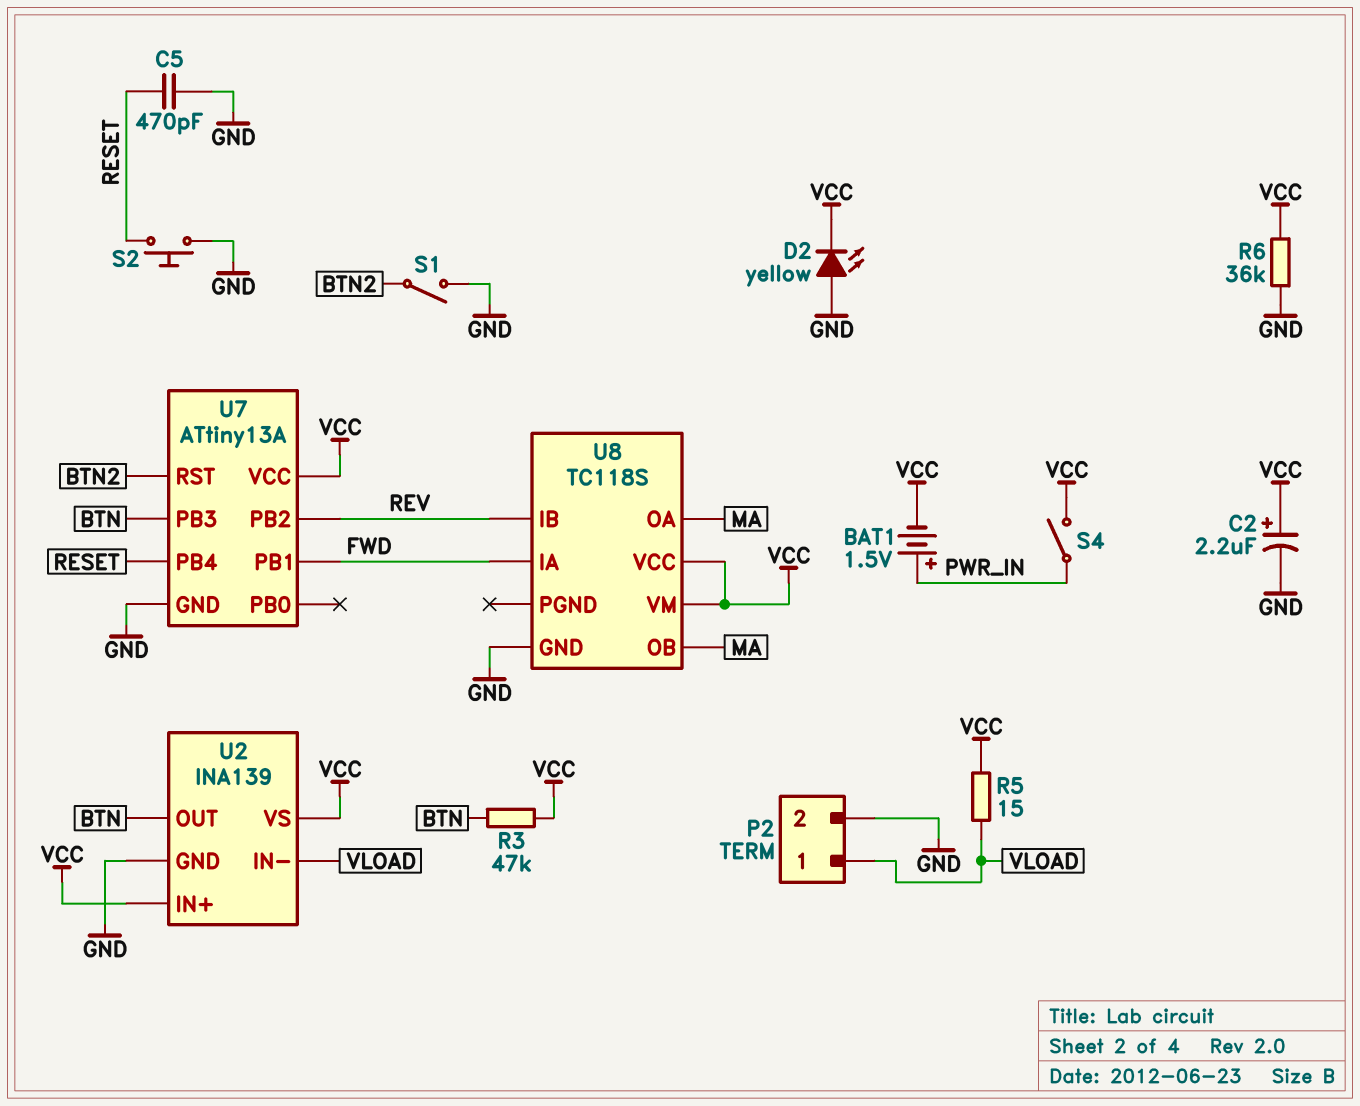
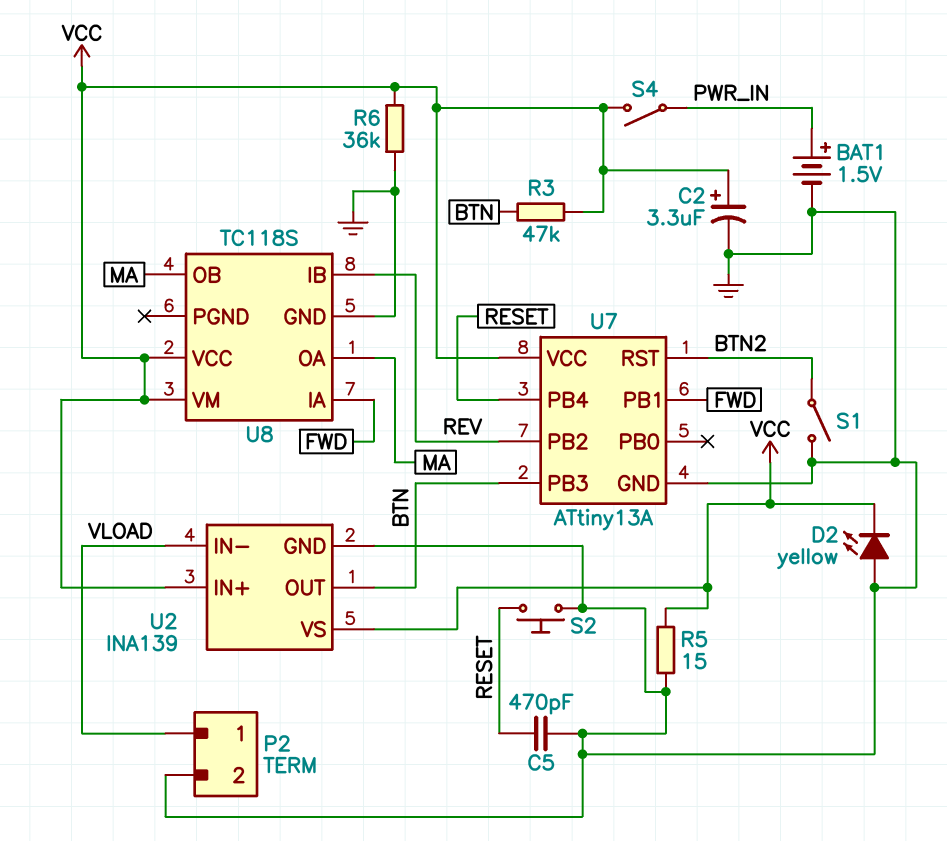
BAT1: 1.5V (plus PWR_IN, minus VCC) -> 1.5V (plus PWR_IN, minus GND)
C2: 2.2uF (plus VCC, minus GND) -> 3.3uF (plus VCC, minus GND)
R5: 15 (VCC, VLOAD) -> 15 (GND, VCC)

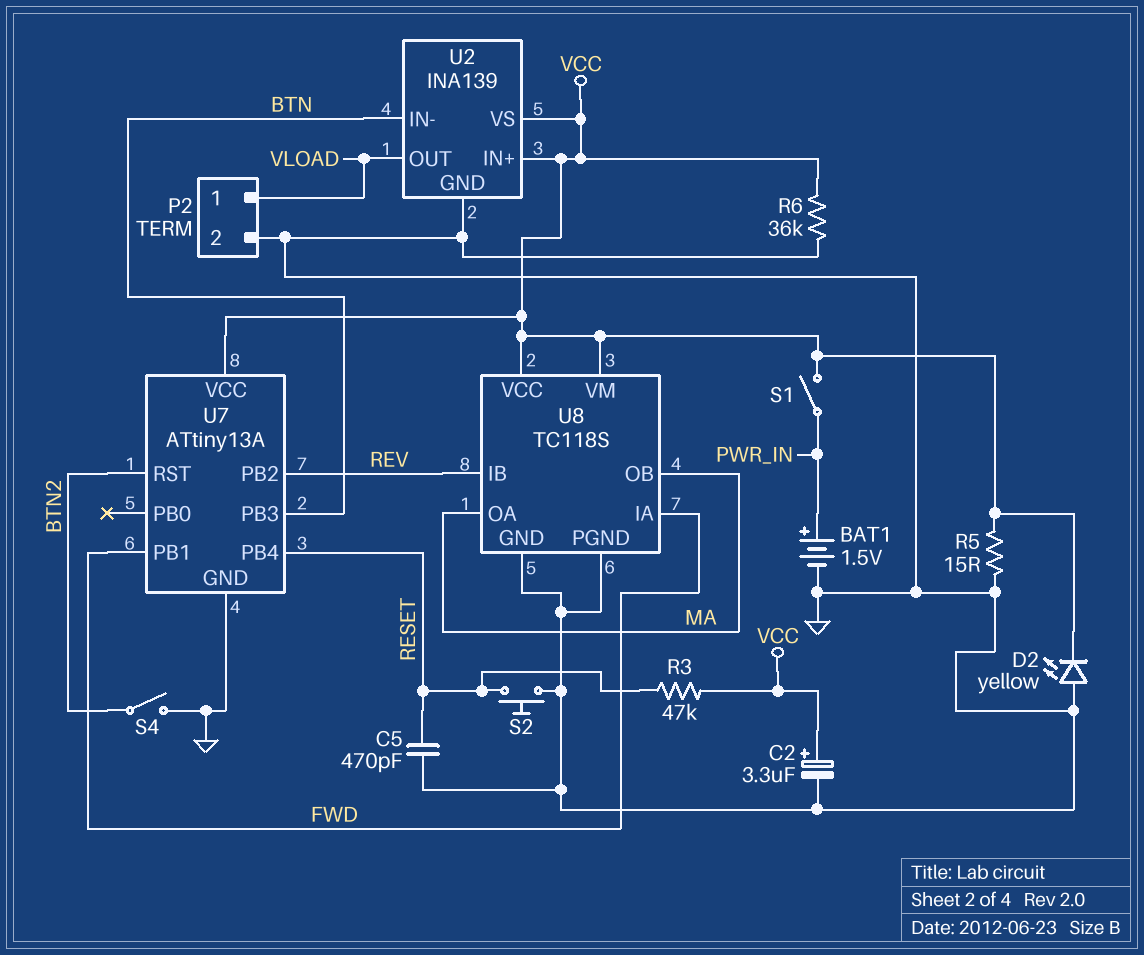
R3: 47k (BTN, VCC) -> 47k (RESET, VCC)
S1: switch (BTN2, GND) -> switch (PWR_IN, VCC)
S4: switch (PWR_IN, VCC) -> switch (BTN2, GND)
U2 pin IN-: VLOAD -> BTN
U2 pin OUT: BTN -> VLOAD
U8 pin PGND: none -> GND

